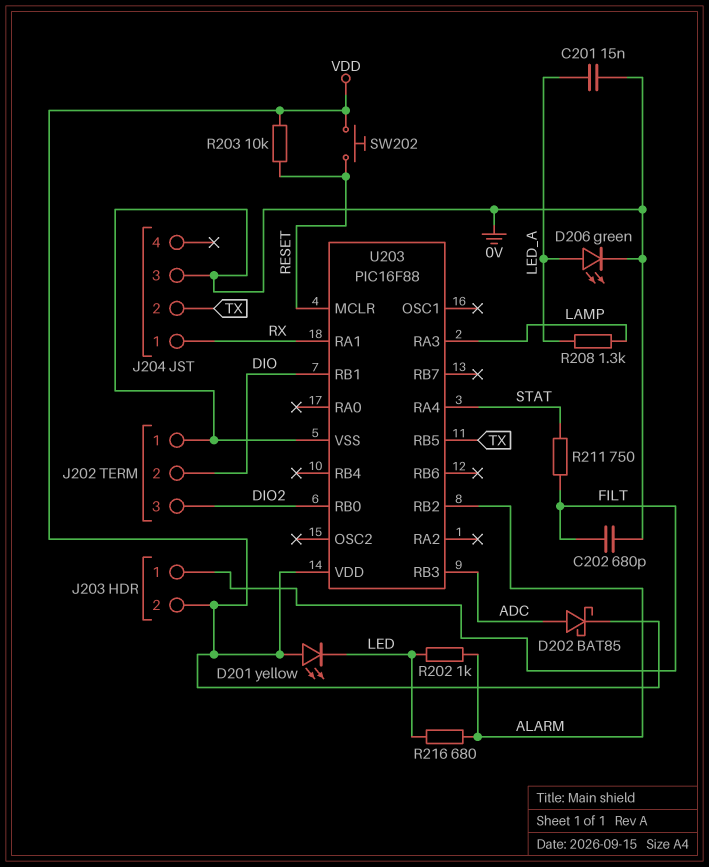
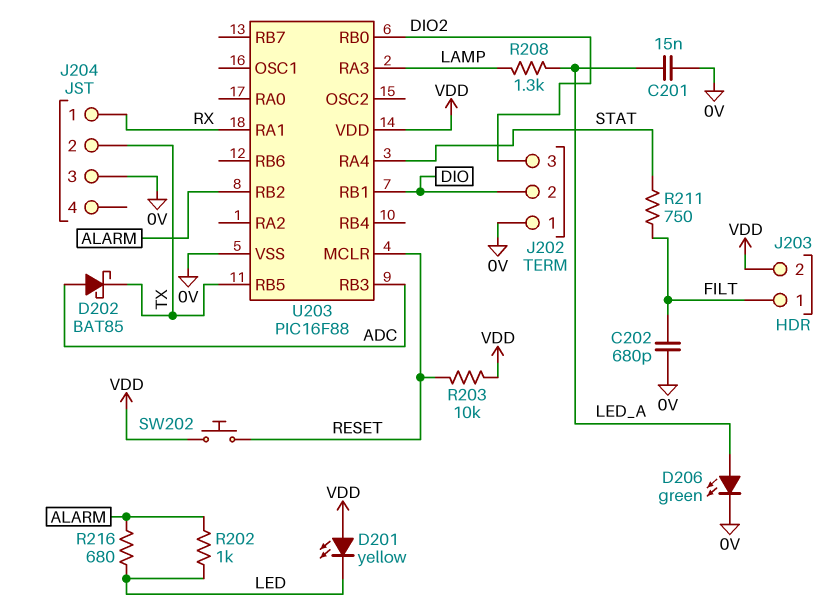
D202: schottky BAT85 (A ADC, K VDD) -> schottky BAT85 (A ADC, K TX)

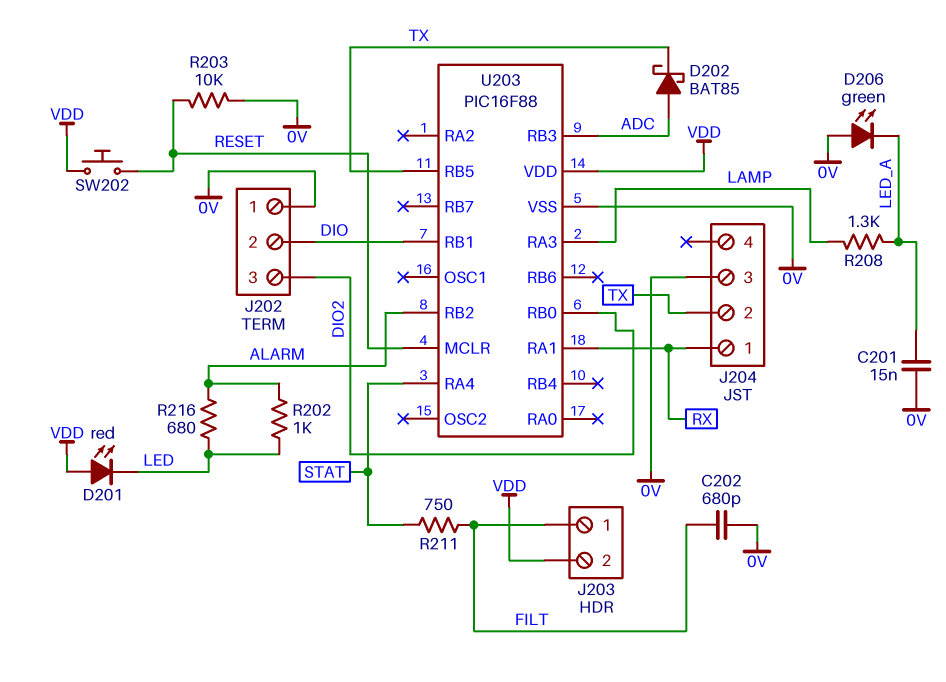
D201: LED yellow (A VDD, K LED) -> LED red (A VDD, K LED)
D206: LED green (A LED_A, K 0V) -> LED green (A 0V, K LED_A)
R203: 10k (RESET, VDD) -> 10k (0V, RESET)

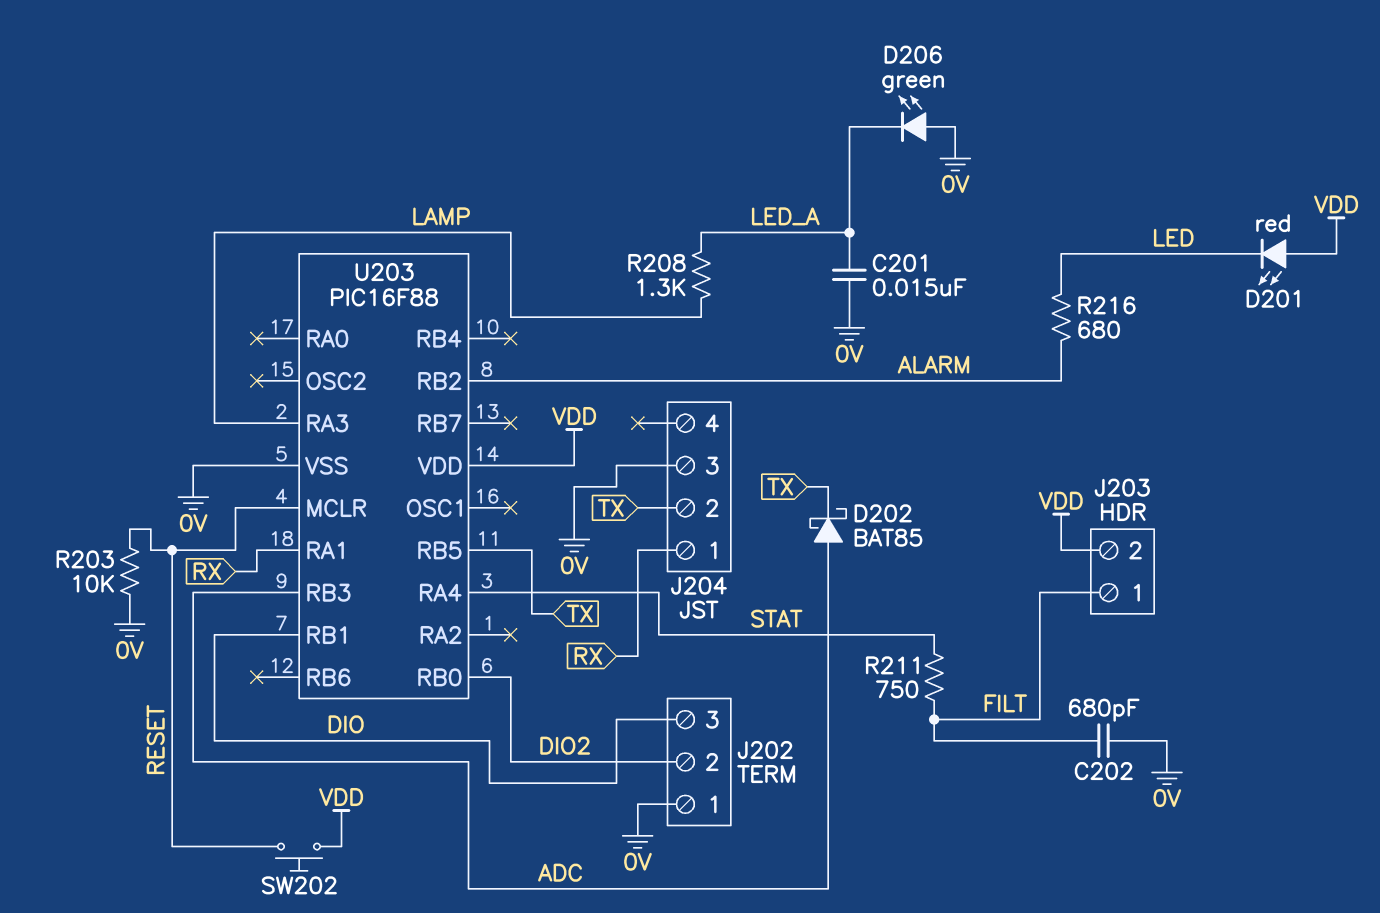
J202 pin 2: DIO -> DIO2
J202 pin 3: DIO2 -> DIO
R202: 1k (ALARM, LED) -> none

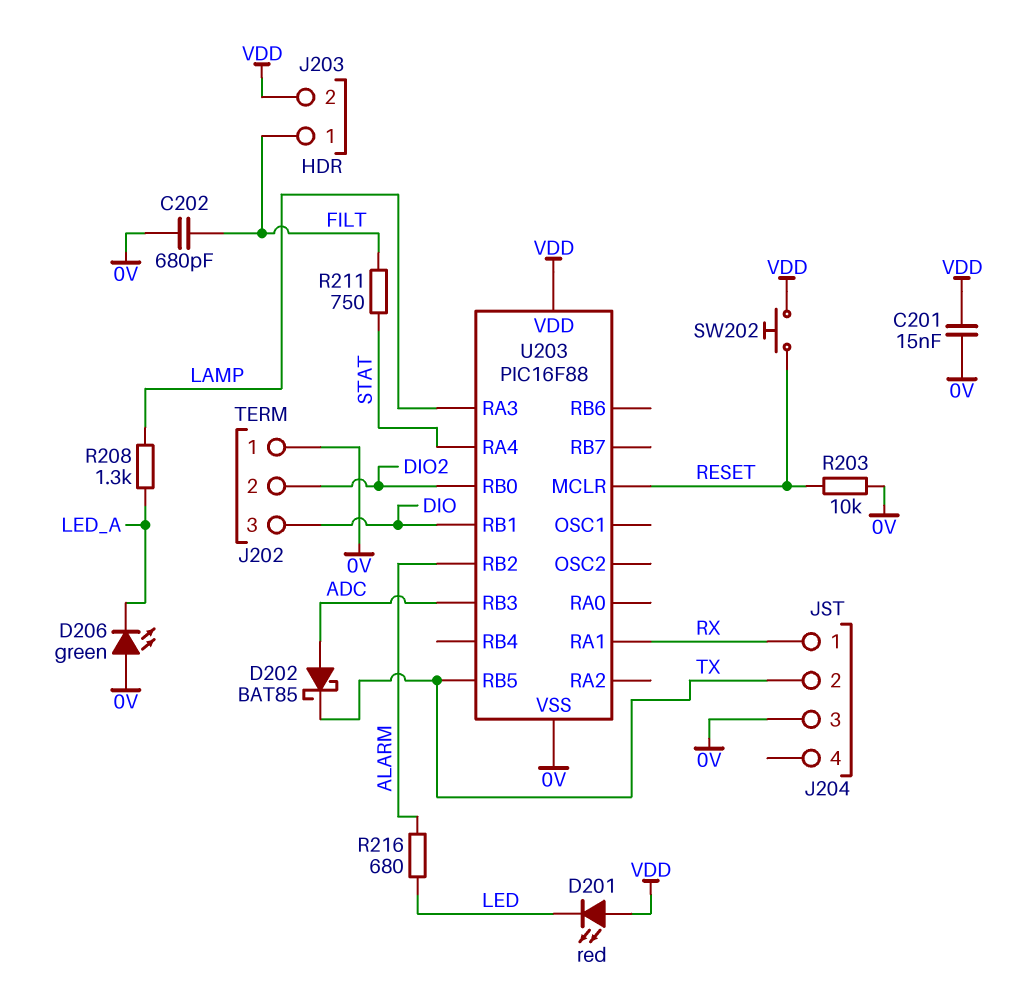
C201: 15nF (0V, LED_A) -> 15nF (0V, VDD)

